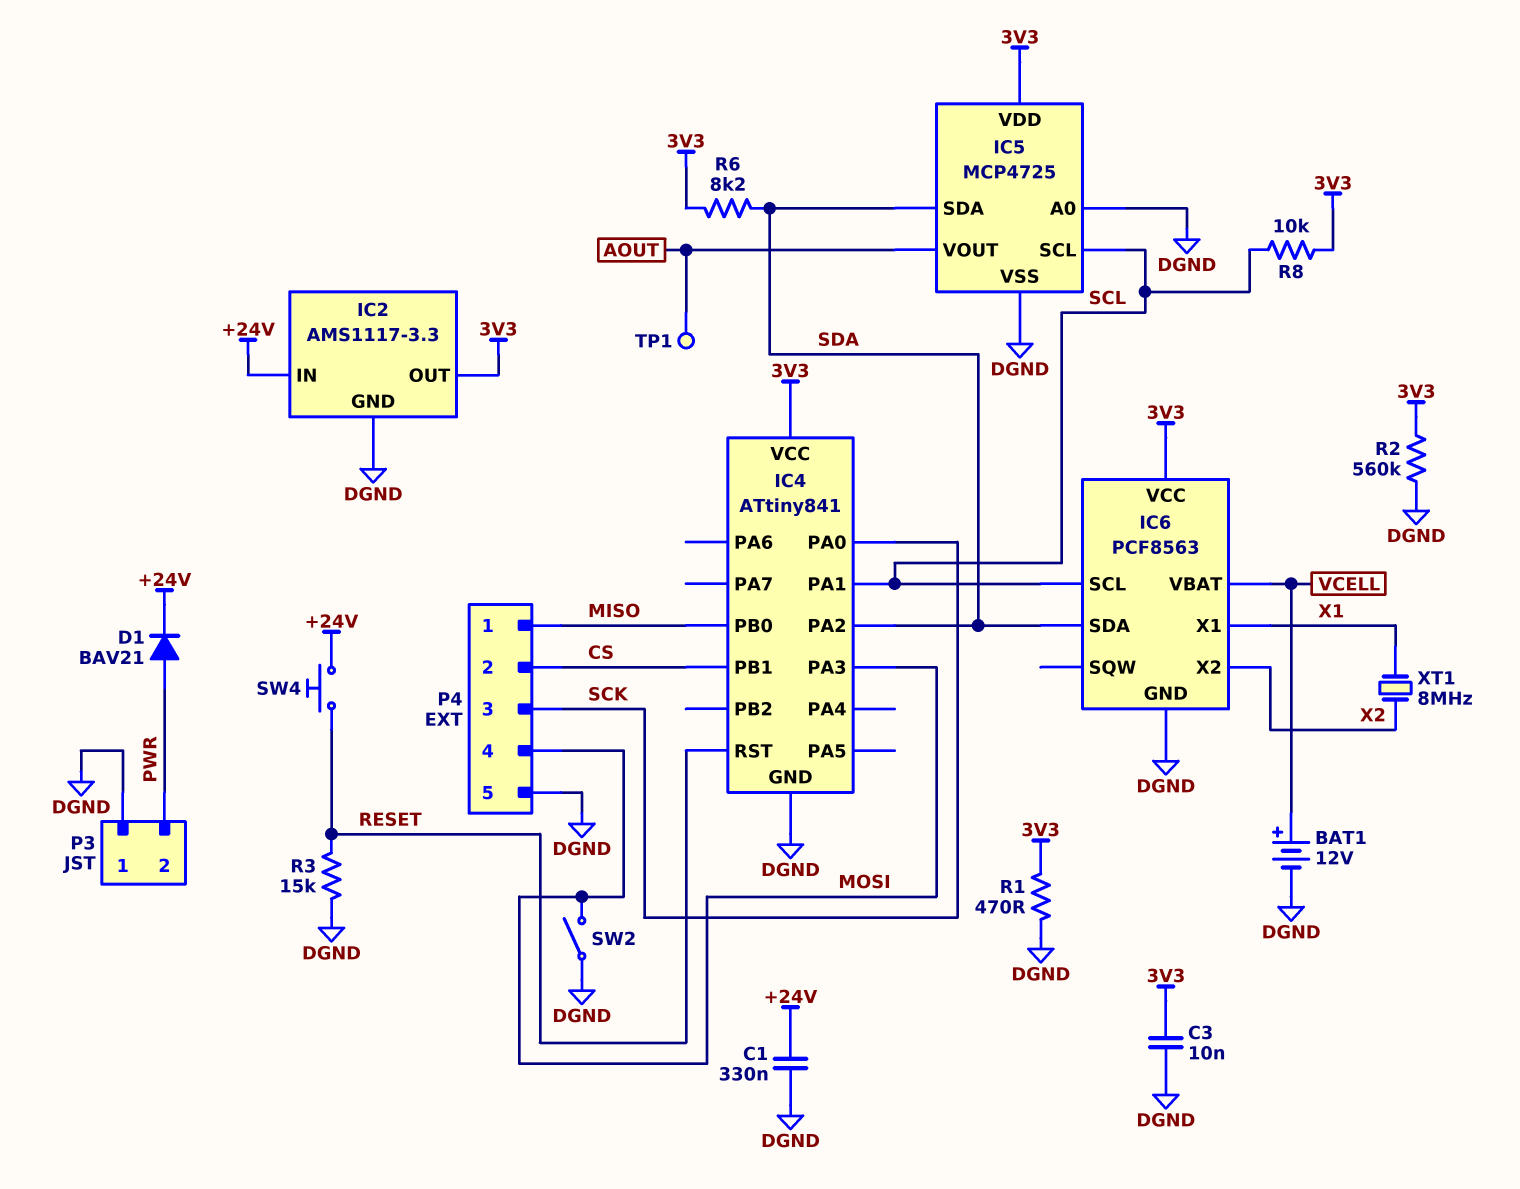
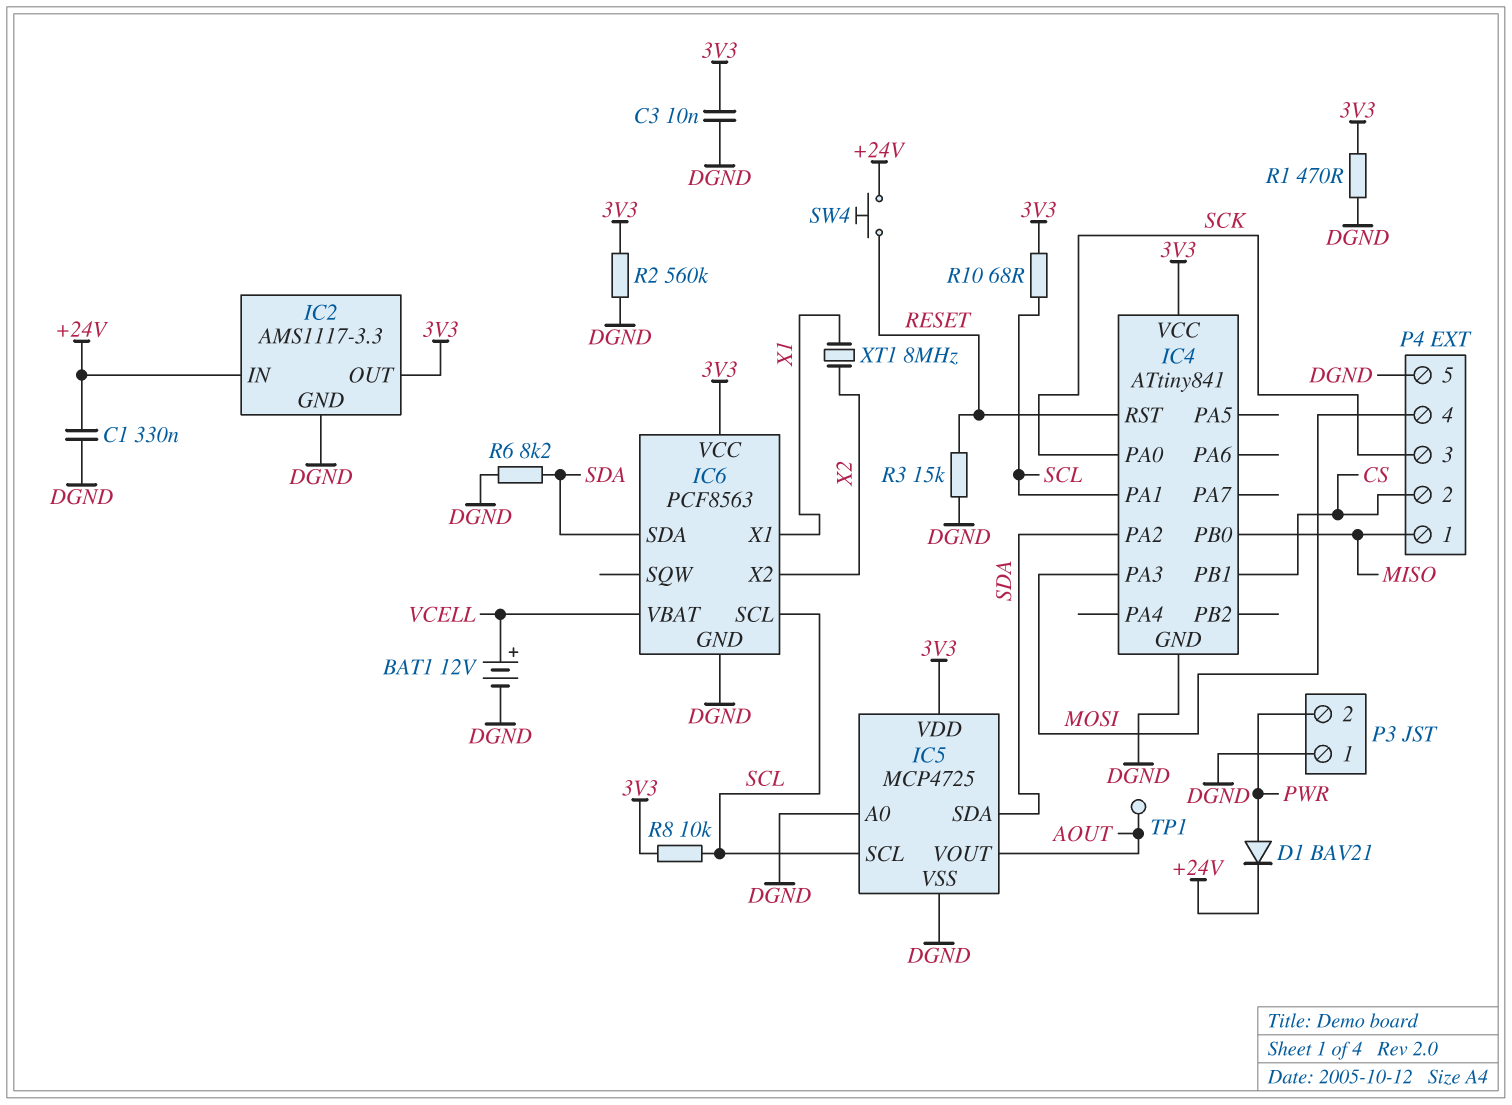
R6: 8.2k (3V3, SDA) -> 8.2k (DGND, SDA)
R10: none -> 68 (3V3, SCL)
SW2: switch (DGND, MOSI) -> none

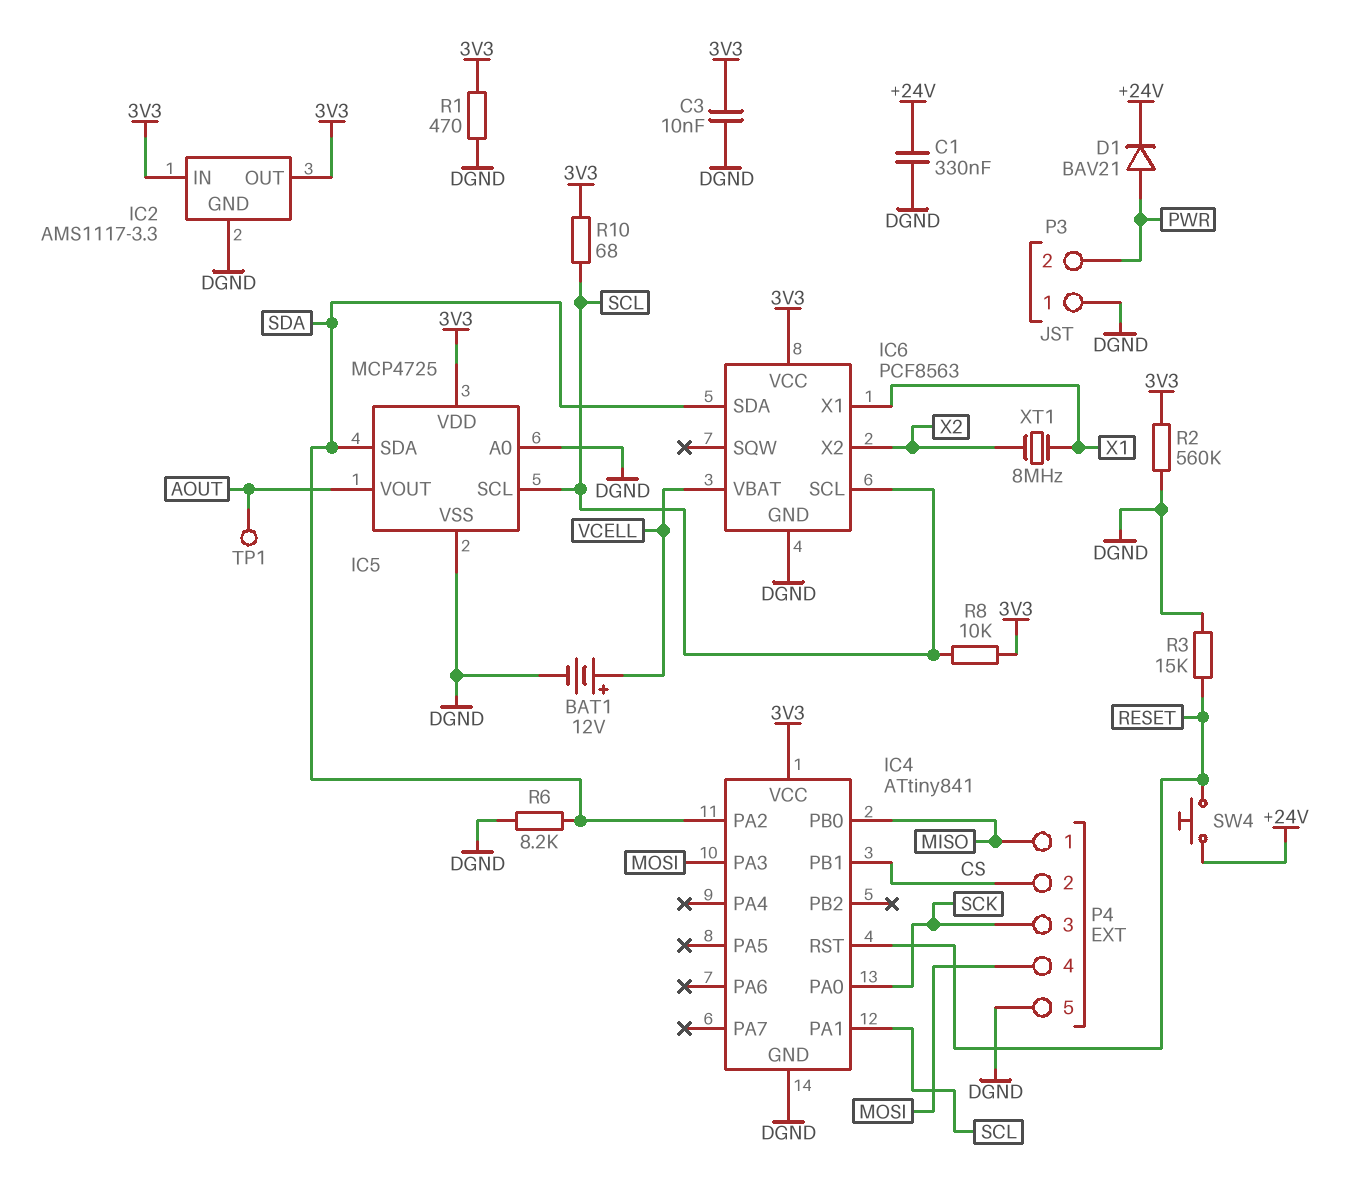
IC2 pin IN: +24V -> 3V3

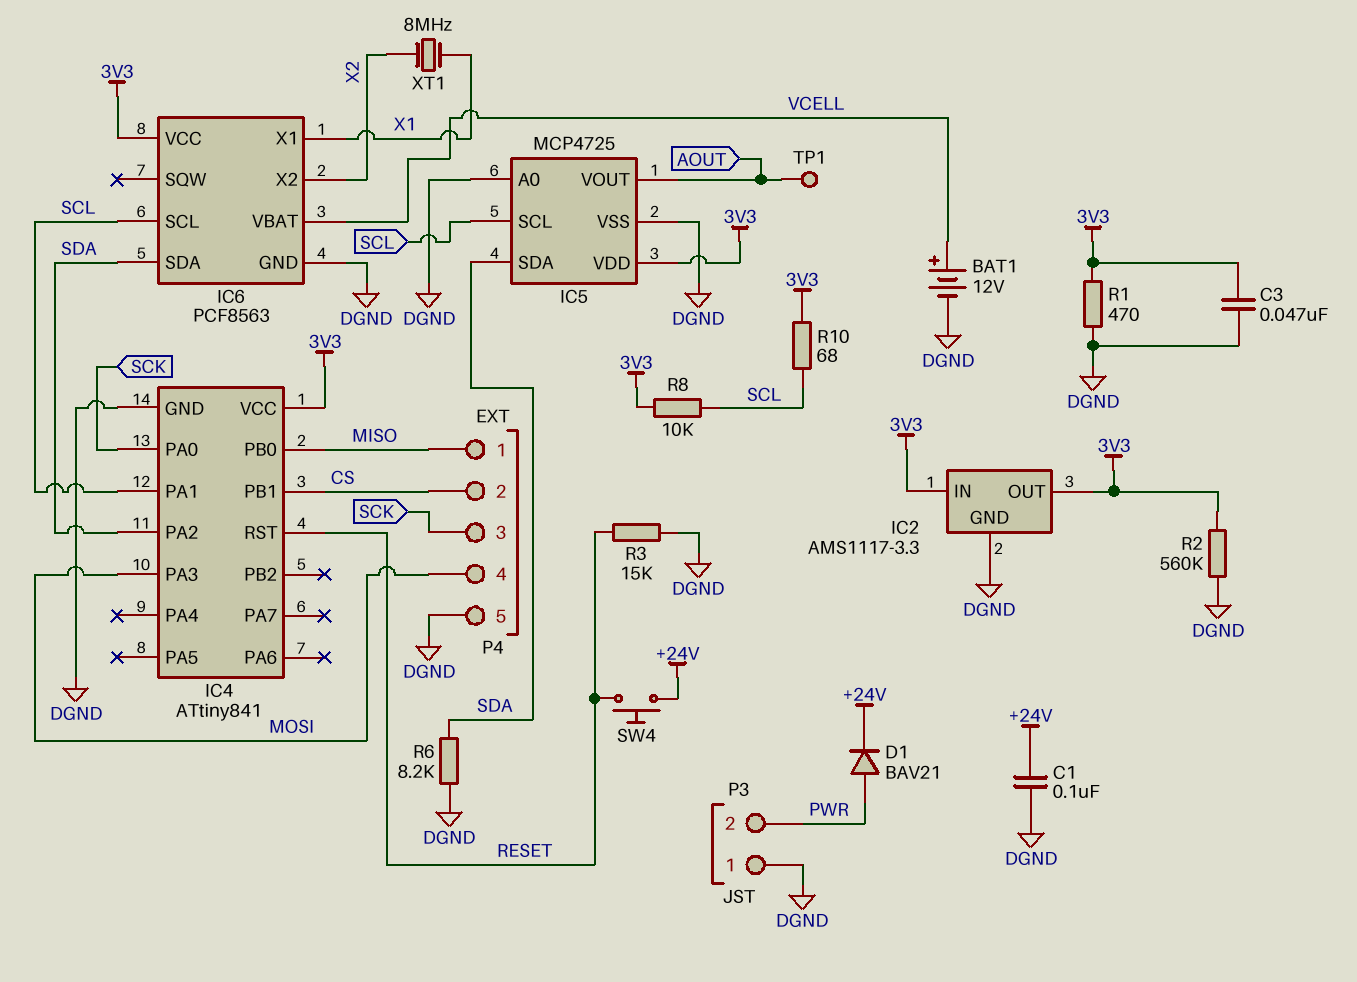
C1: 330nF (+24V, DGND) -> 100nF (+24V, DGND)
C3: 10nF (3V3, DGND) -> 47nF (3V3, DGND)

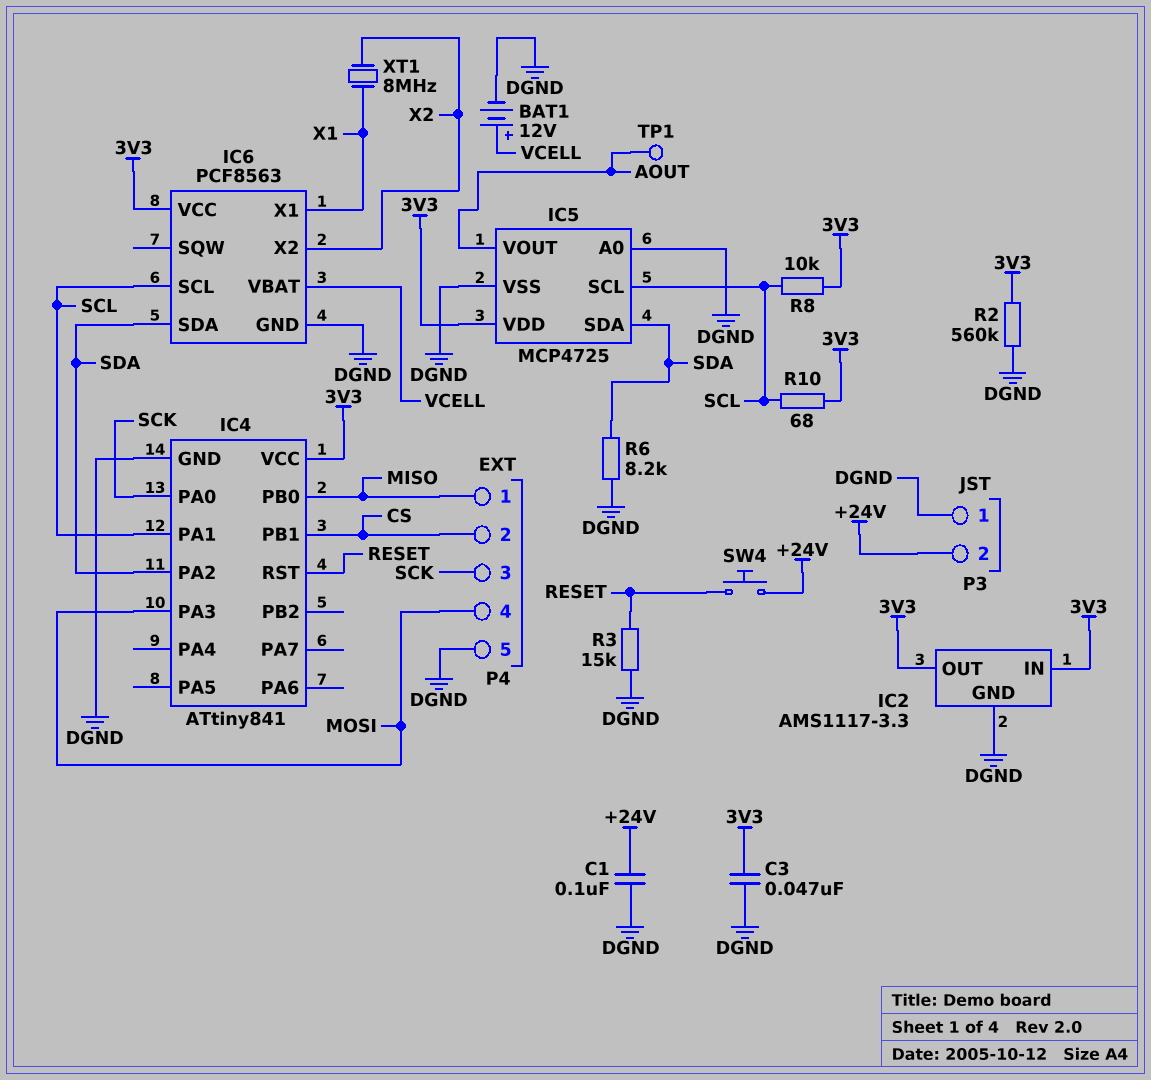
D1: diode BAV21 (A PWR, K +24V) -> none
P3 pin 2: PWR -> +24V
R1: 470 (3V3, DGND) -> none

